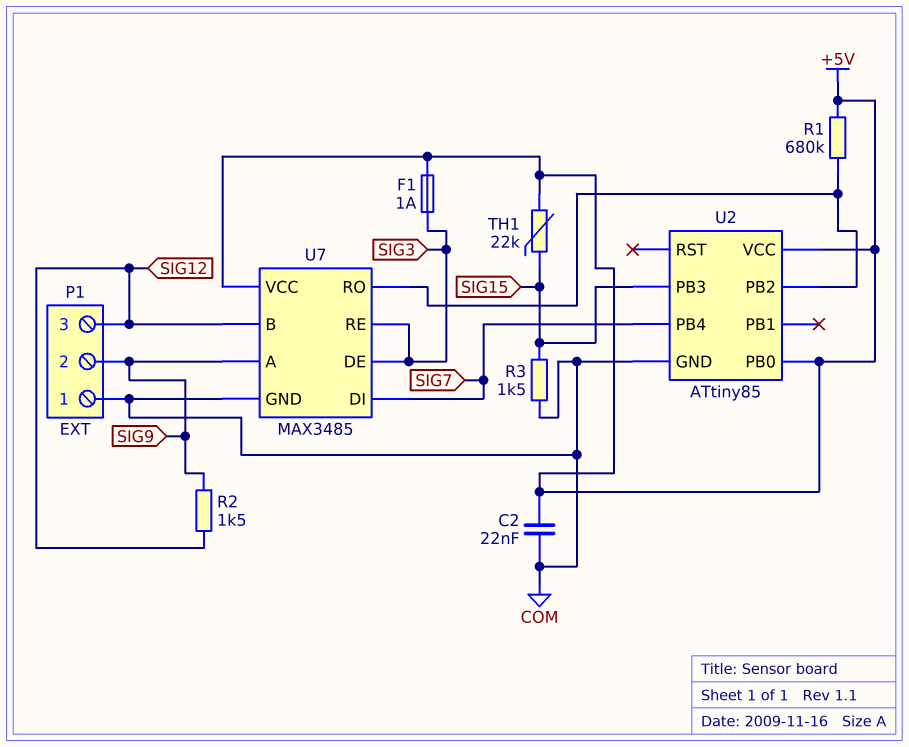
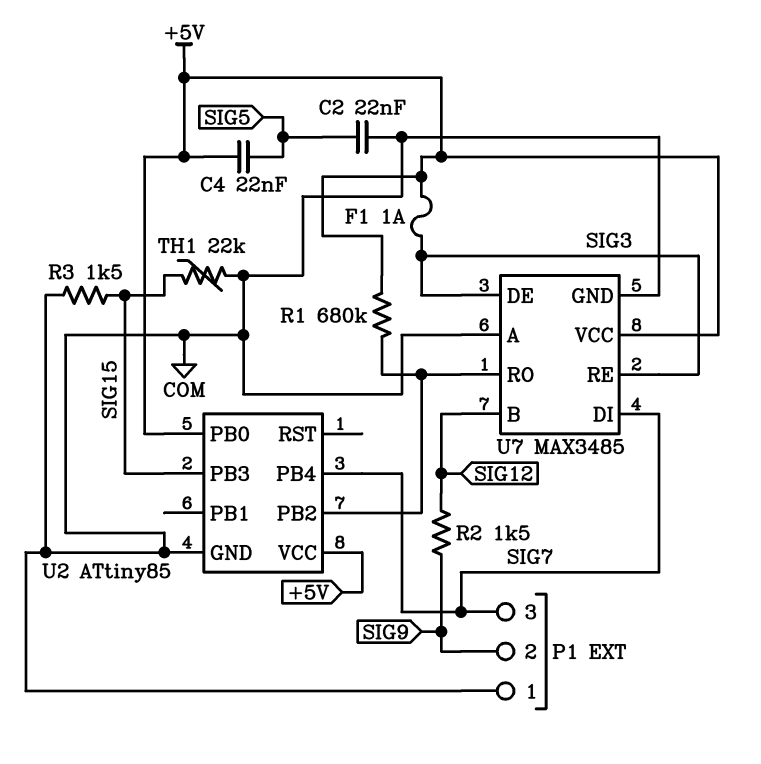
C2: 22nF (+5V, COM) -> 22nF (COM, SIG5)
C4: none -> 22nF (+5V, SIG5)
P1 pin 3: SIG12 -> SIG7
TH1: 22k (+5V, SIG15) -> 22k (COM, SIG15)
U7 pin A: SIG9 -> COM

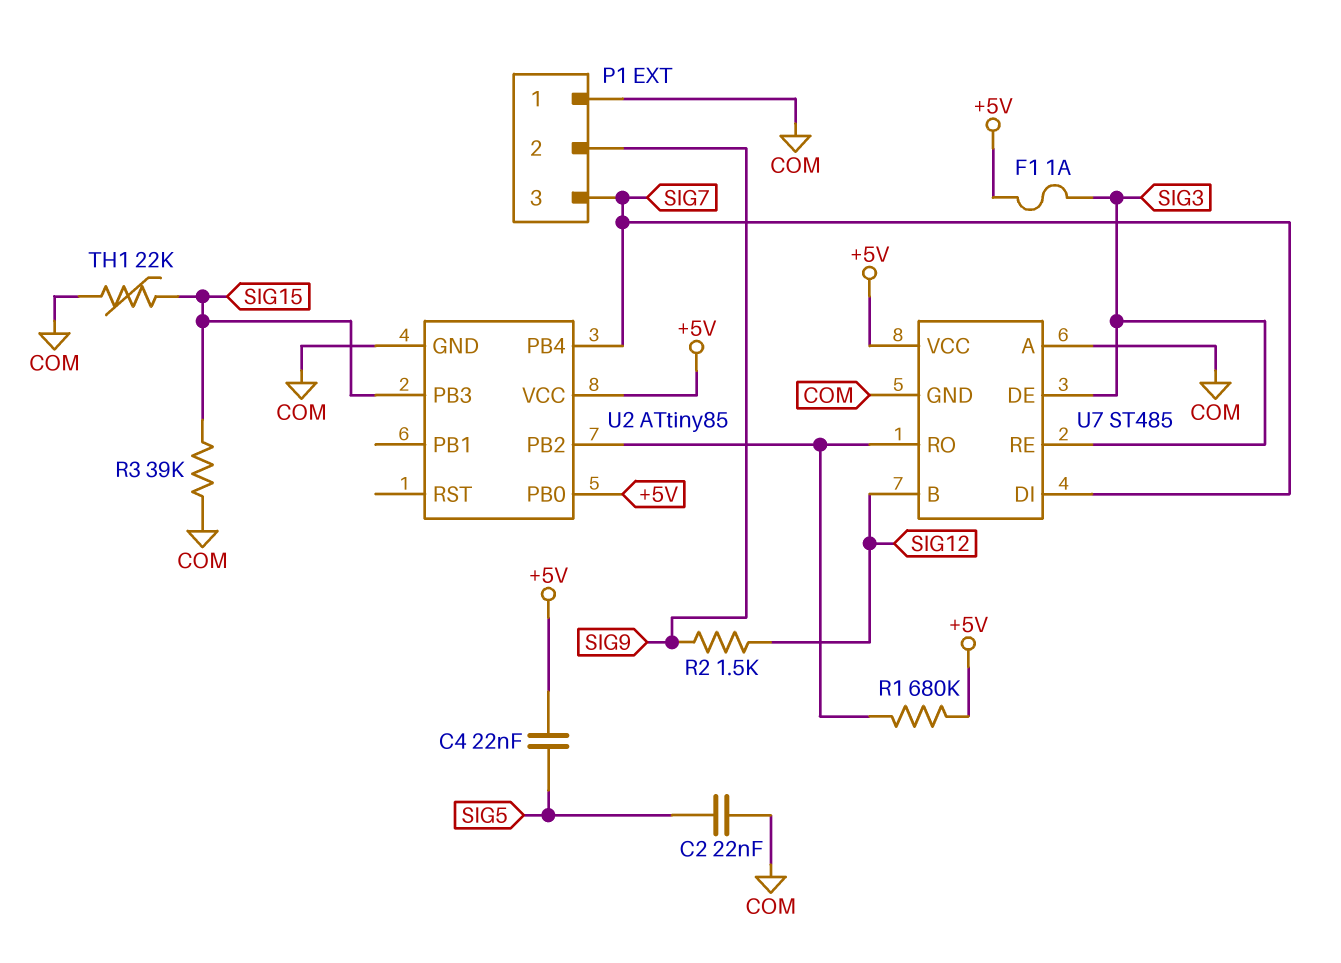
R3: 1.5k (COM, SIG15) -> 39k (COM, SIG15)
U7: MAX3485 -> ST485

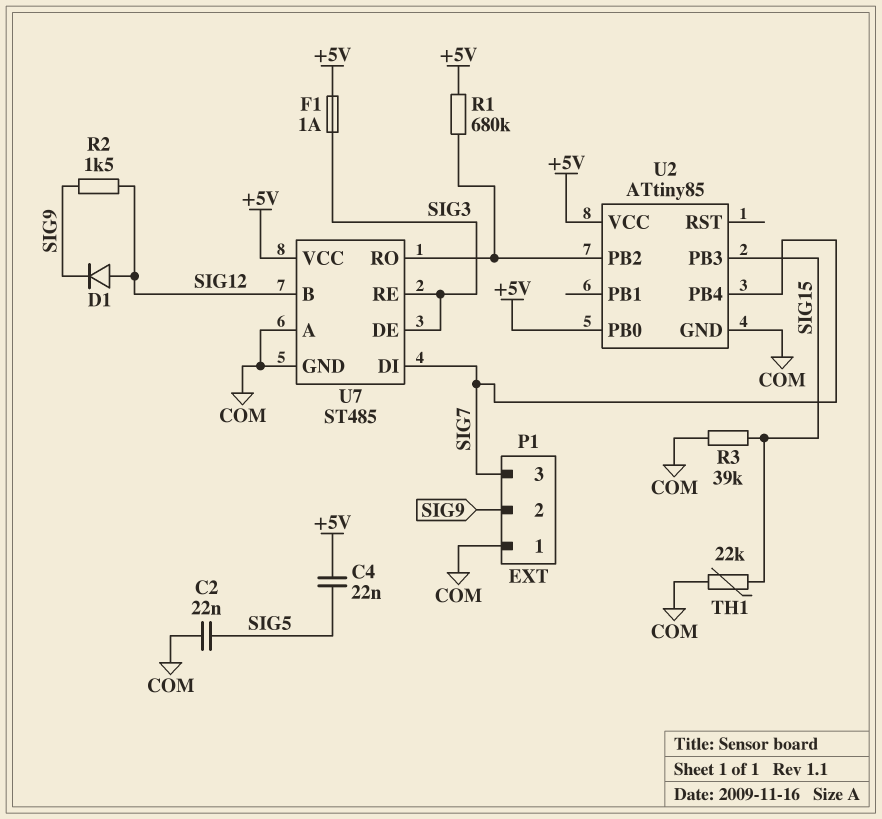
D1: none -> diode (A SIG12, K SIG9)

